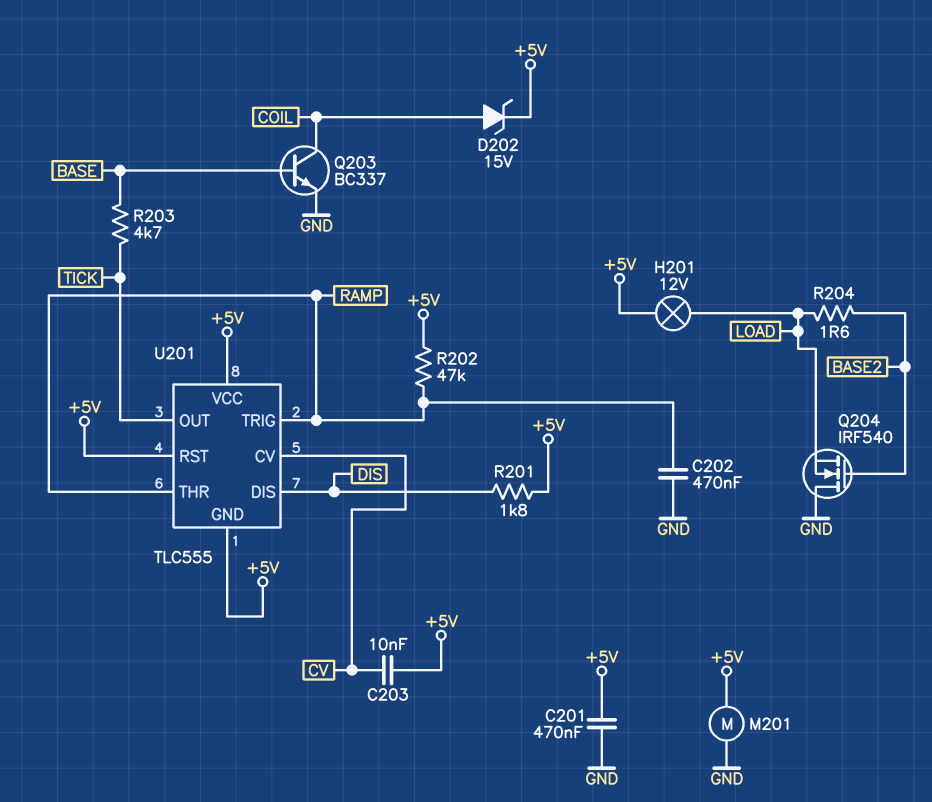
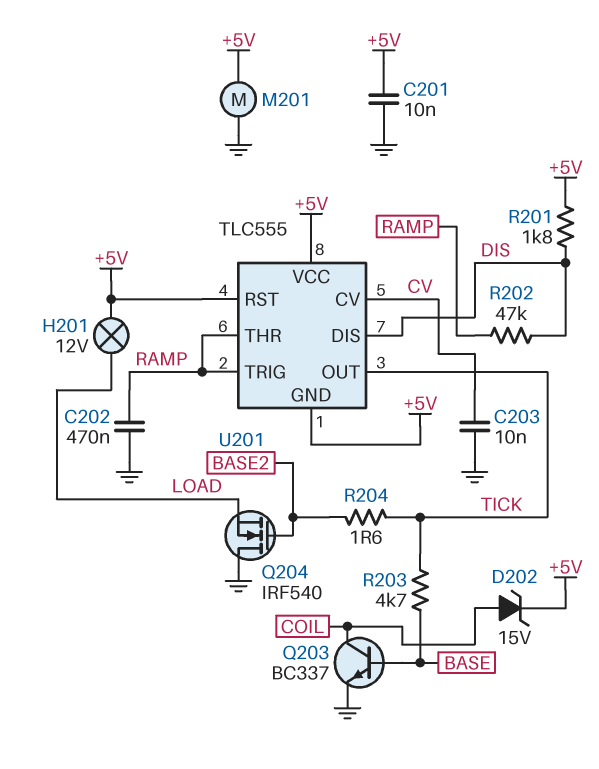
C201: 470nF (+5V, GND) -> 10nF (+5V, GND)
C203: 10nF (+5V, CV) -> 10nF (CV, GND)
R202: 47k (+5V, RAMP) -> 47k (DIS, RAMP)
R204: 1.6 (BASE2, LOAD) -> 1.6 (BASE2, TICK)

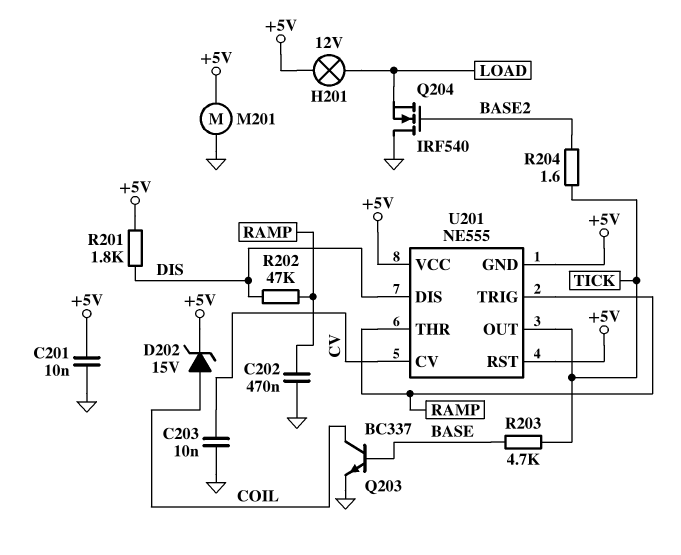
U201: TLC555 -> NE555

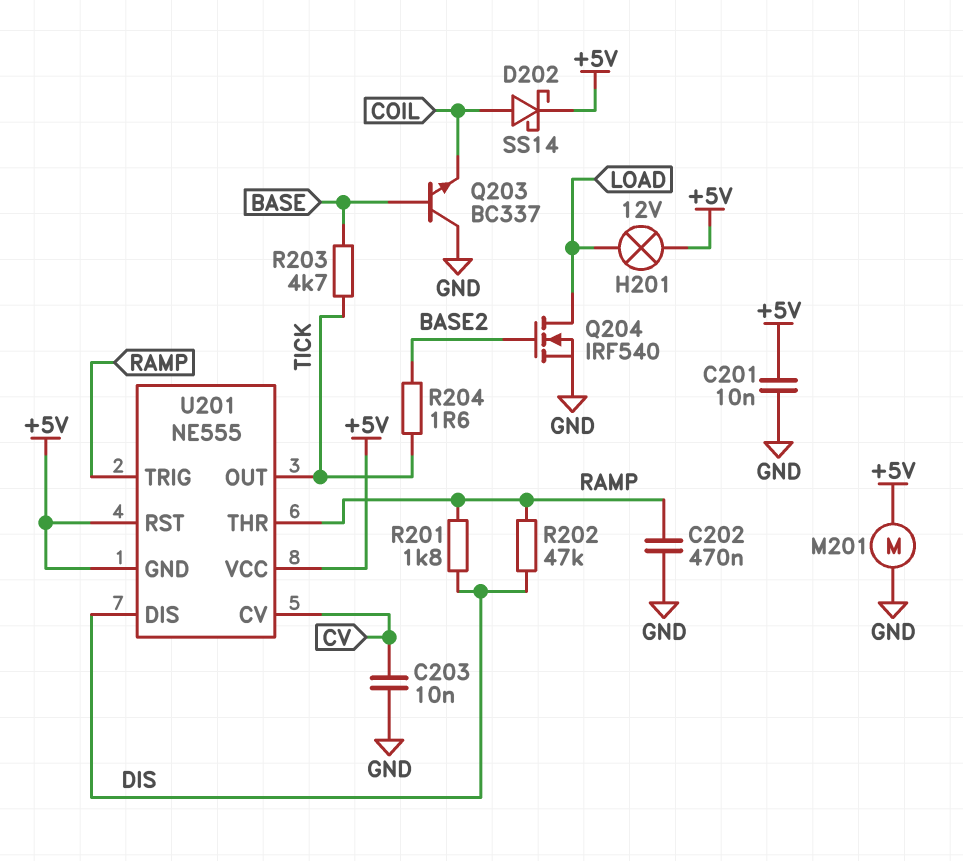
D202: zener 15V (A COIL, K +5V) -> schottky SS14 (A COIL, K +5V)
Q203: NPN BC337 (B BASE, C COIL, E GND) -> NPN BC337 (B BASE, C GND, E COIL)
Q204: NMOS IRF540 (G BASE2, D GND, S LOAD) -> NMOS IRF540 (G BASE2, D LOAD, S GND)
R201: 1.8k (+5V, DIS) -> 1.8k (DIS, RAMP)

